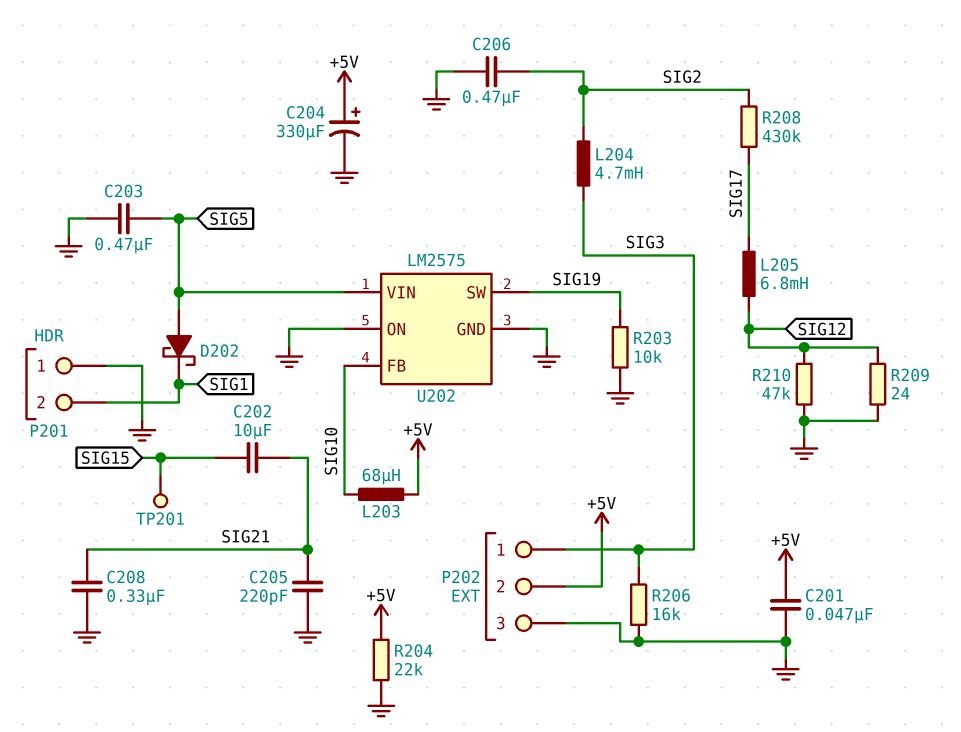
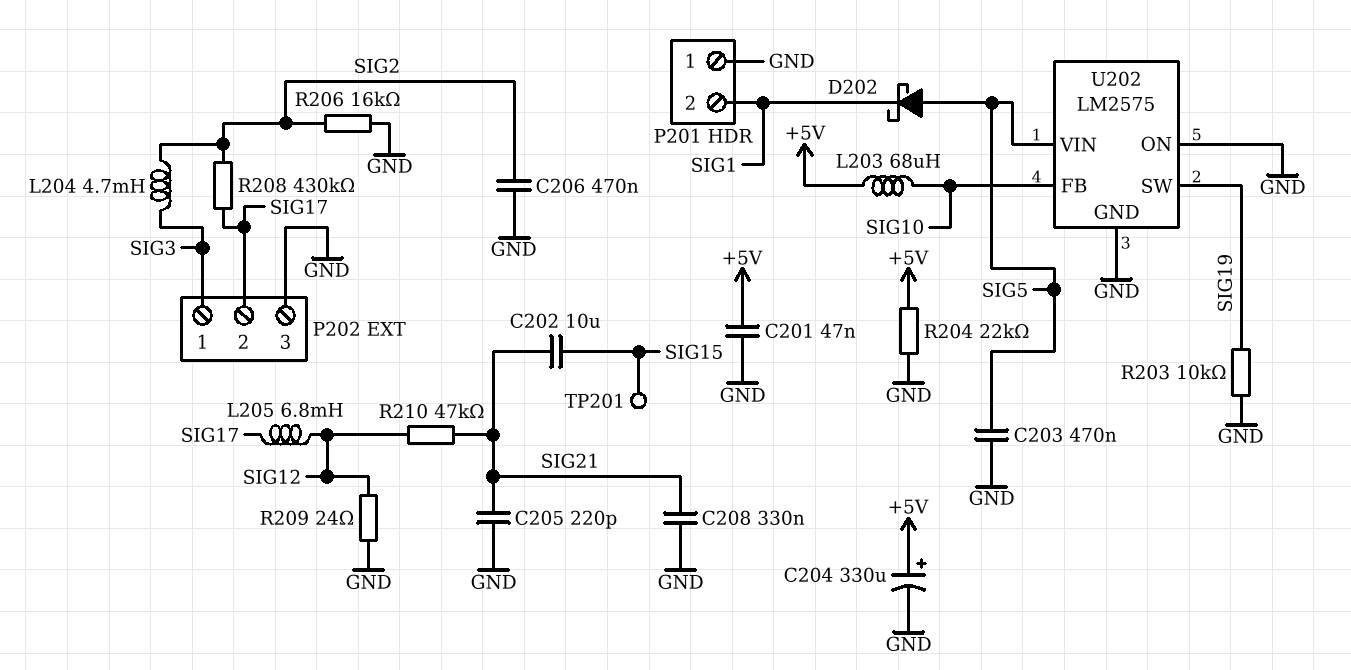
P202 pin 2: +5V -> SIG17
R206: 16k (GND, SIG3) -> 16k (GND, SIG2)
R210: 47k (GND, SIG12) -> 47k (SIG12, SIG21)

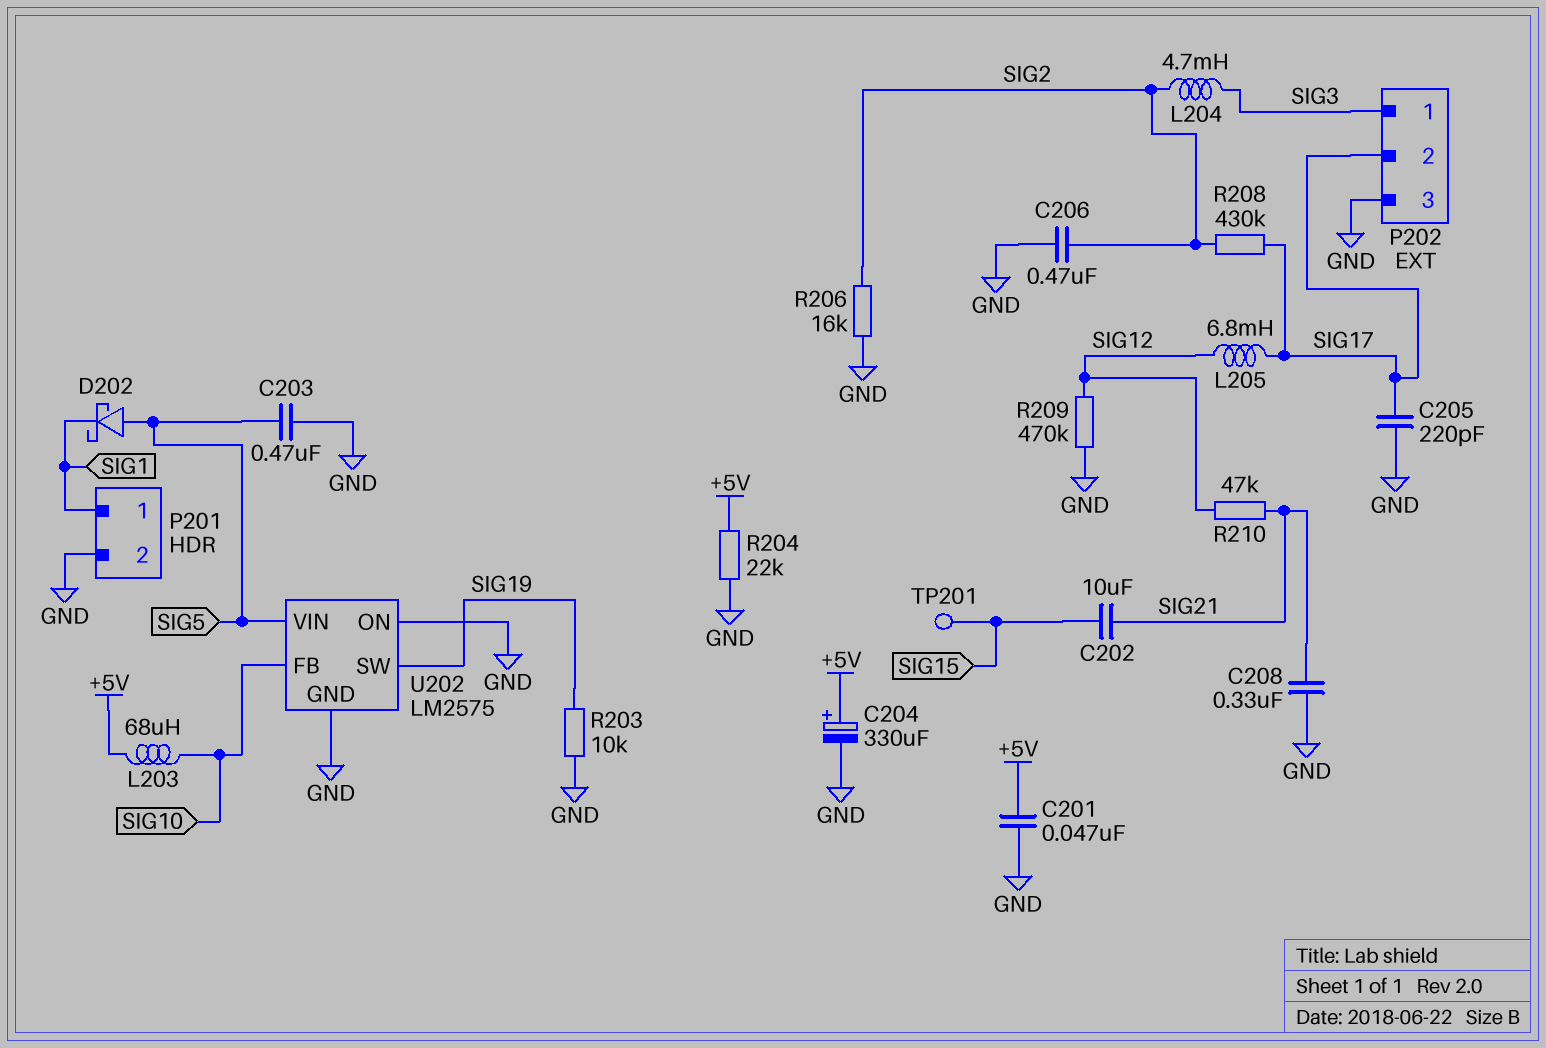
C205: 220pF (GND, SIG21) -> 220pF (GND, SIG17)
P201 pin 1: GND -> SIG1
P201 pin 2: SIG1 -> GND
R209: 24 (GND, SIG12) -> 470k (GND, SIG12)

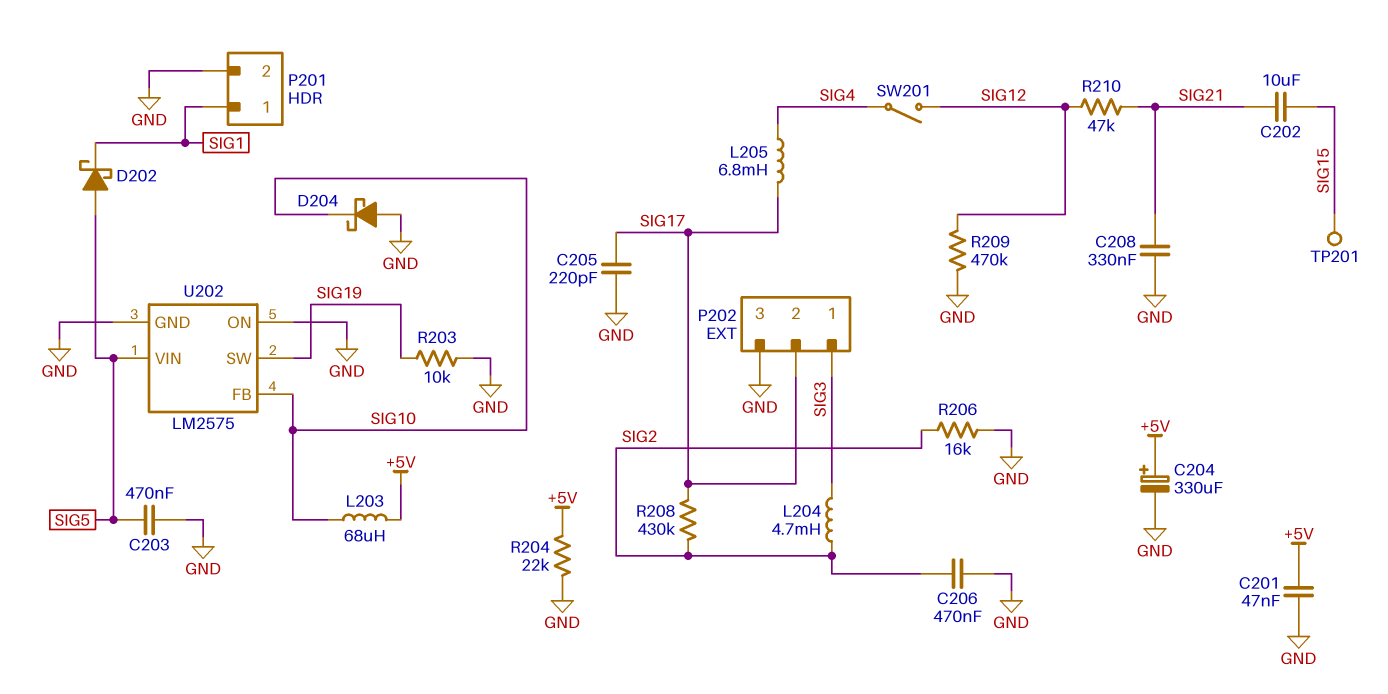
D204: none -> schottky (A GND, K SIG10)
L205: 6.8mH (SIG12, SIG17) -> 6.8mH (SIG4, SIG17)
SW201: none -> switch (SIG4, SIG12)

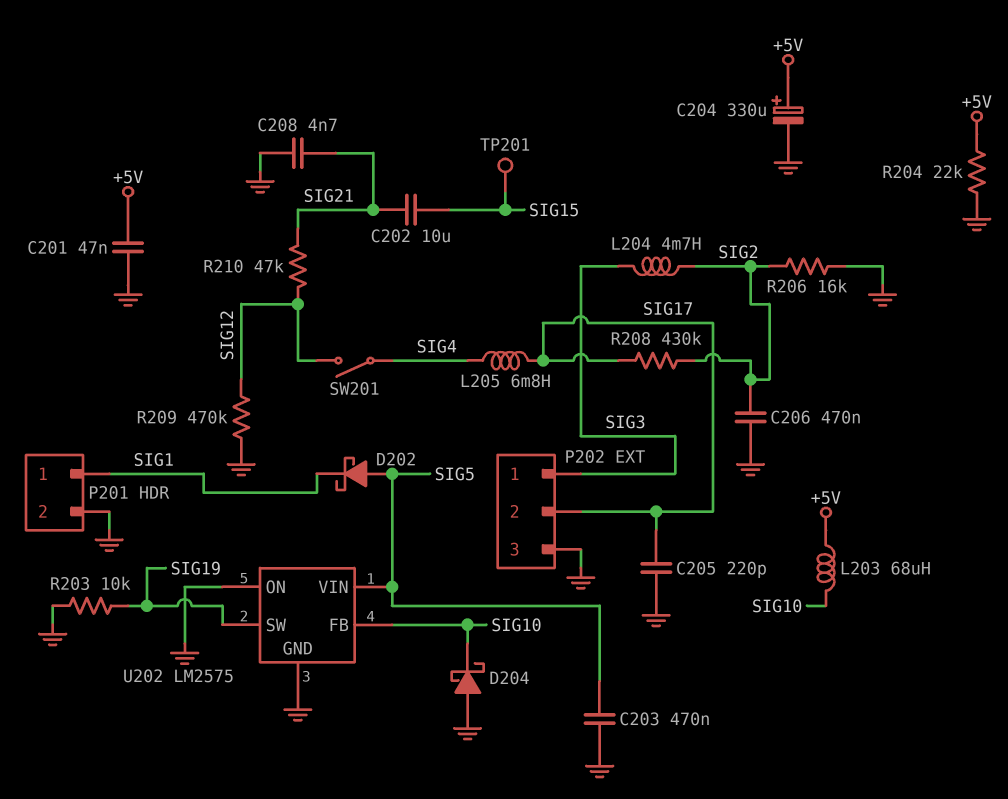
C208: 330nF (GND, SIG21) -> 4.7nF (GND, SIG21)

